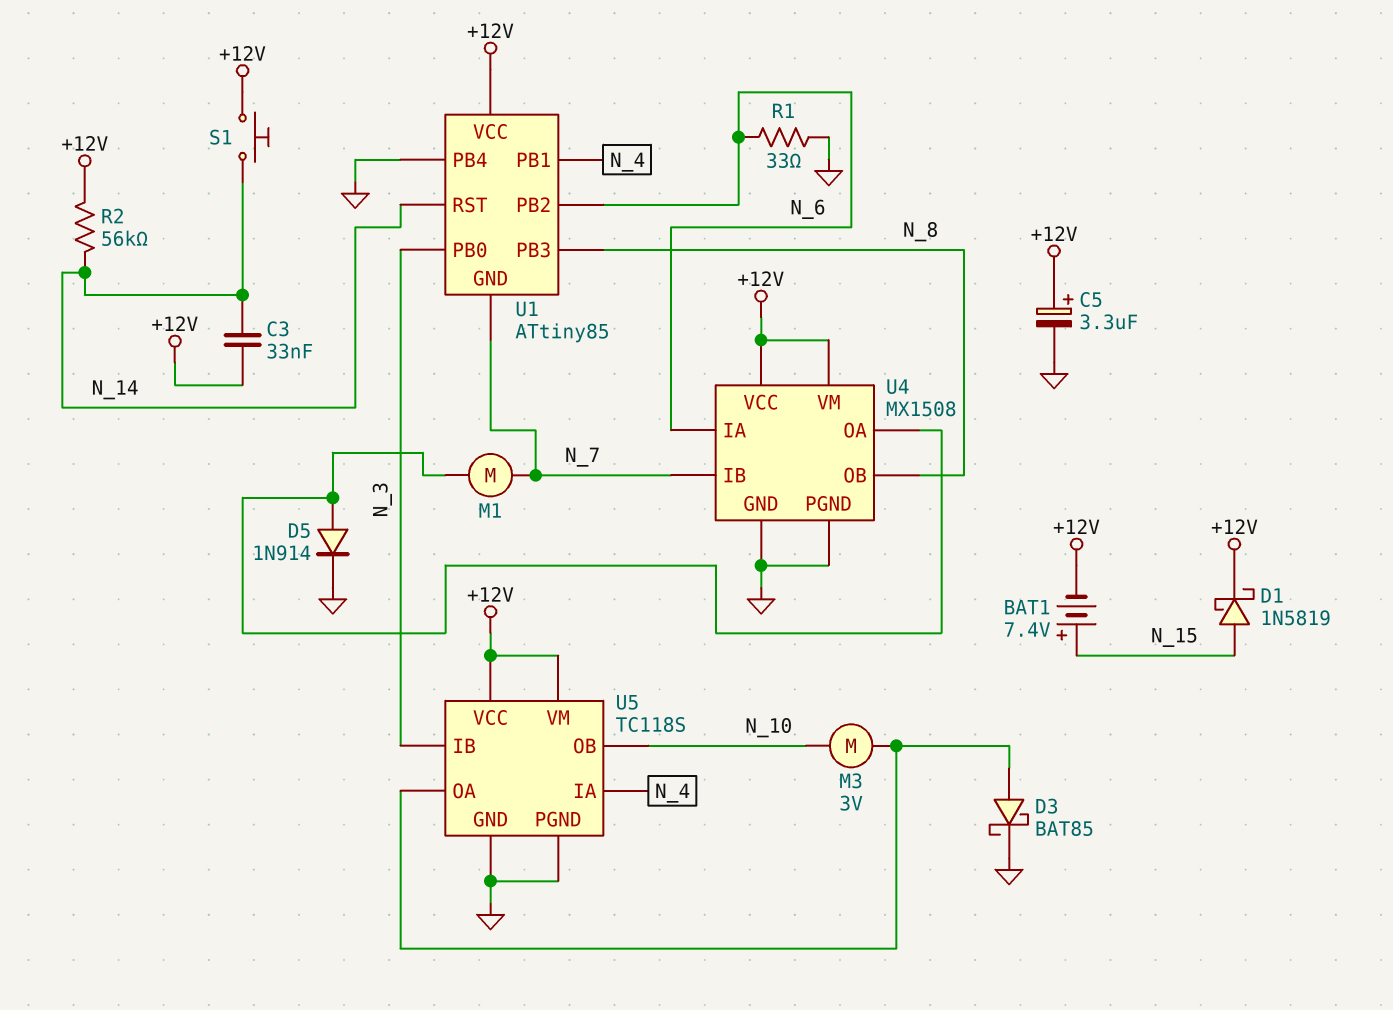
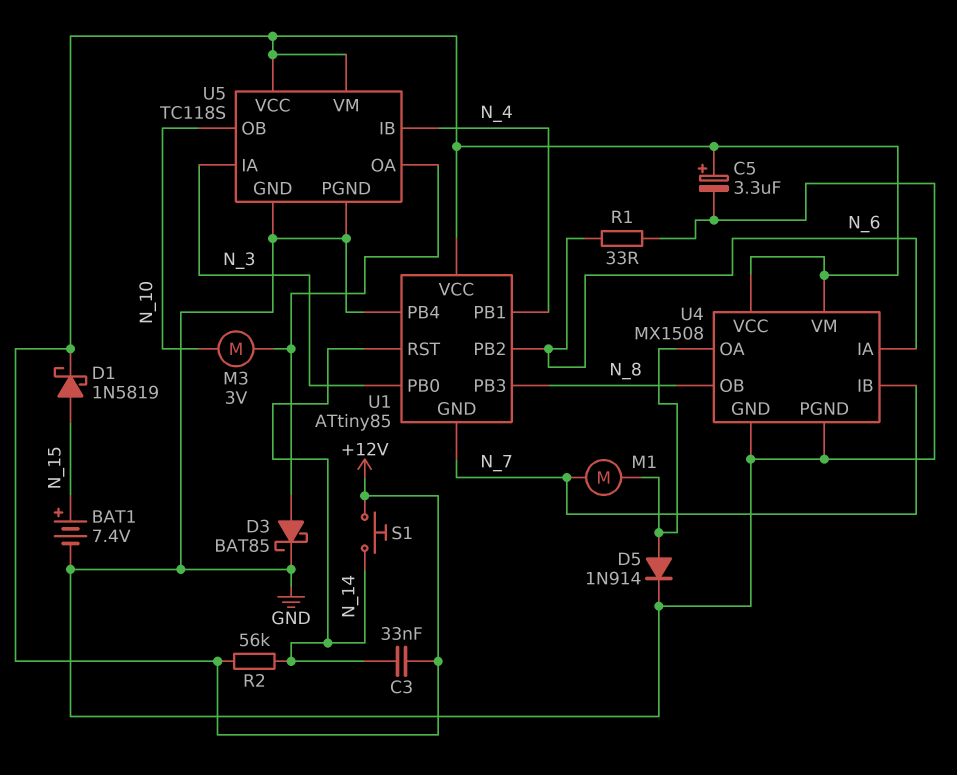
BAT1: 7.4V (plus N_15, minus +12V) -> 7.4V (plus N_15, minus GND)
U5 pin IA: N_4 -> N_3
U5 pin IB: N_3 -> N_4

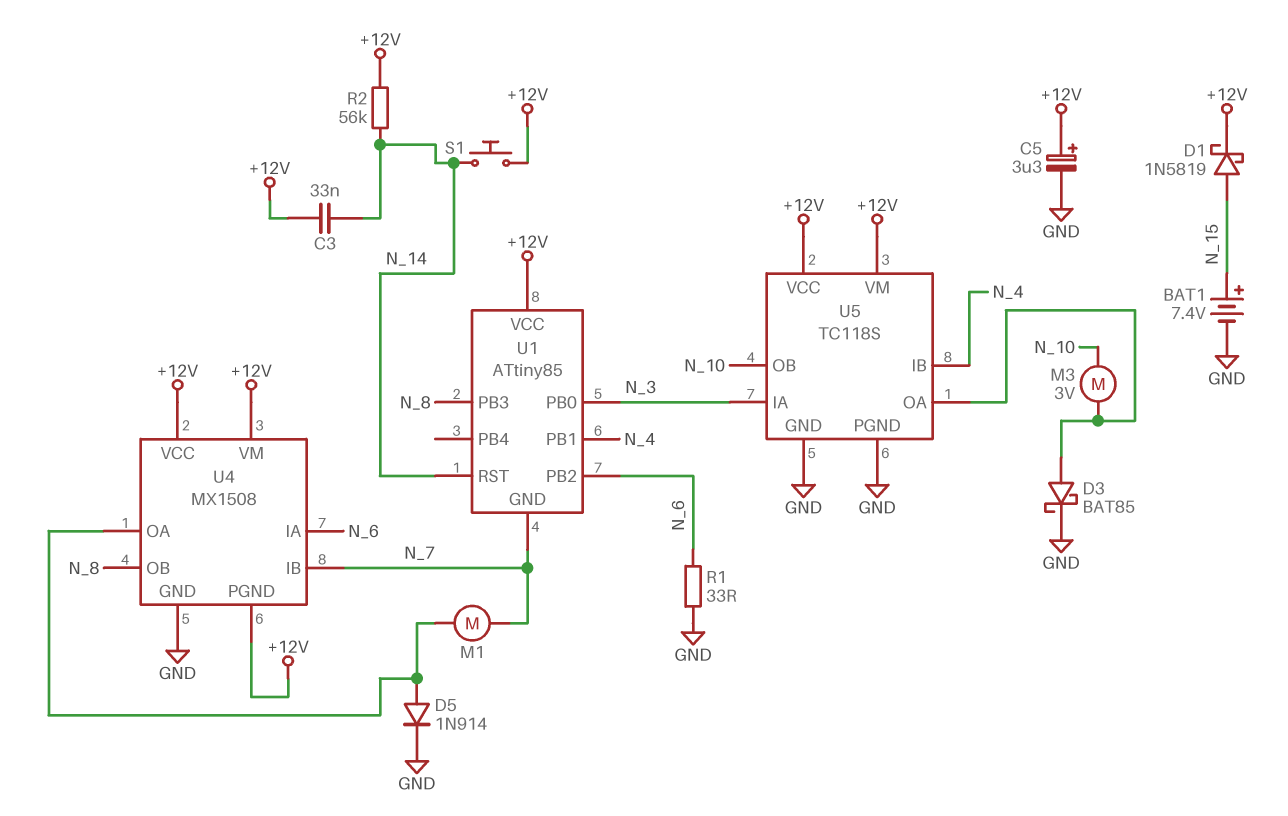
U1 pin PB4: GND -> none
U4 pin PGND: GND -> +12V

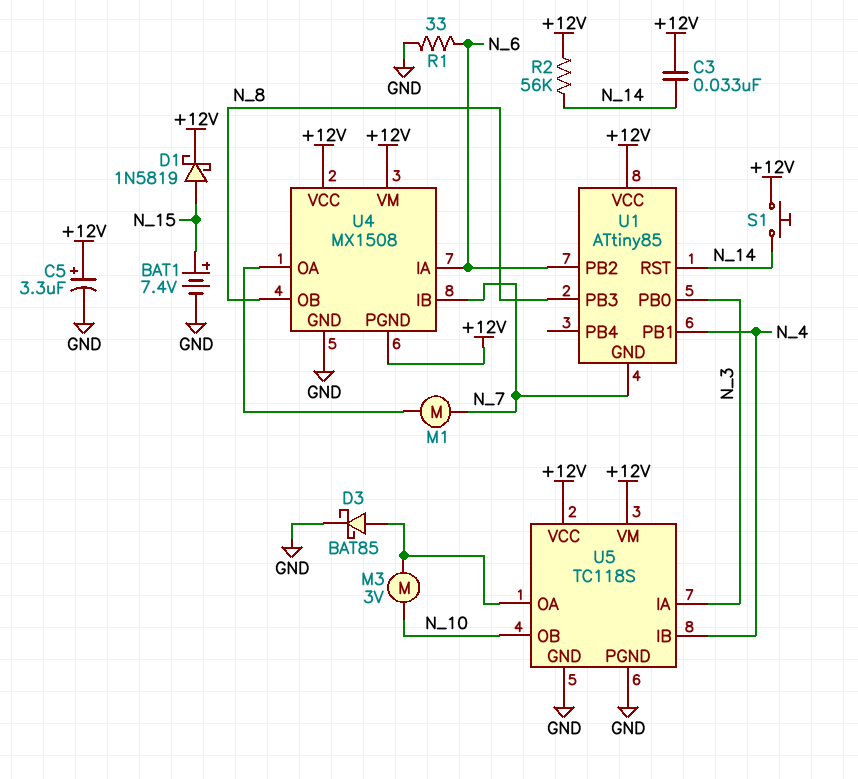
D5: diode 1N914 (A U4/OA, K GND) -> none

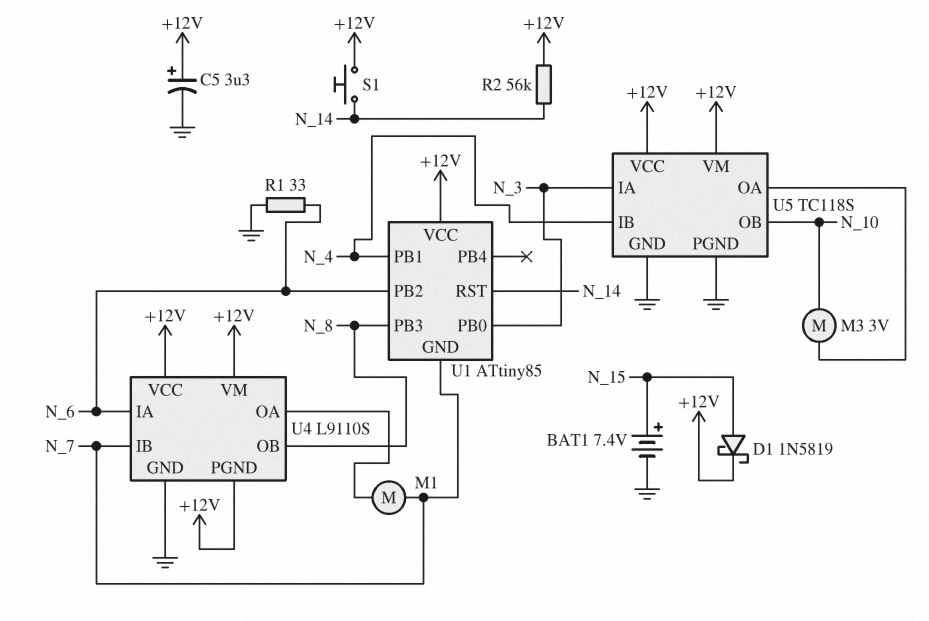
C3: 33nF (+12V, N_14) -> none
D3: schottky BAT85 (A U5/OA, K GND) -> none
U4: MX1508 -> L9110S

